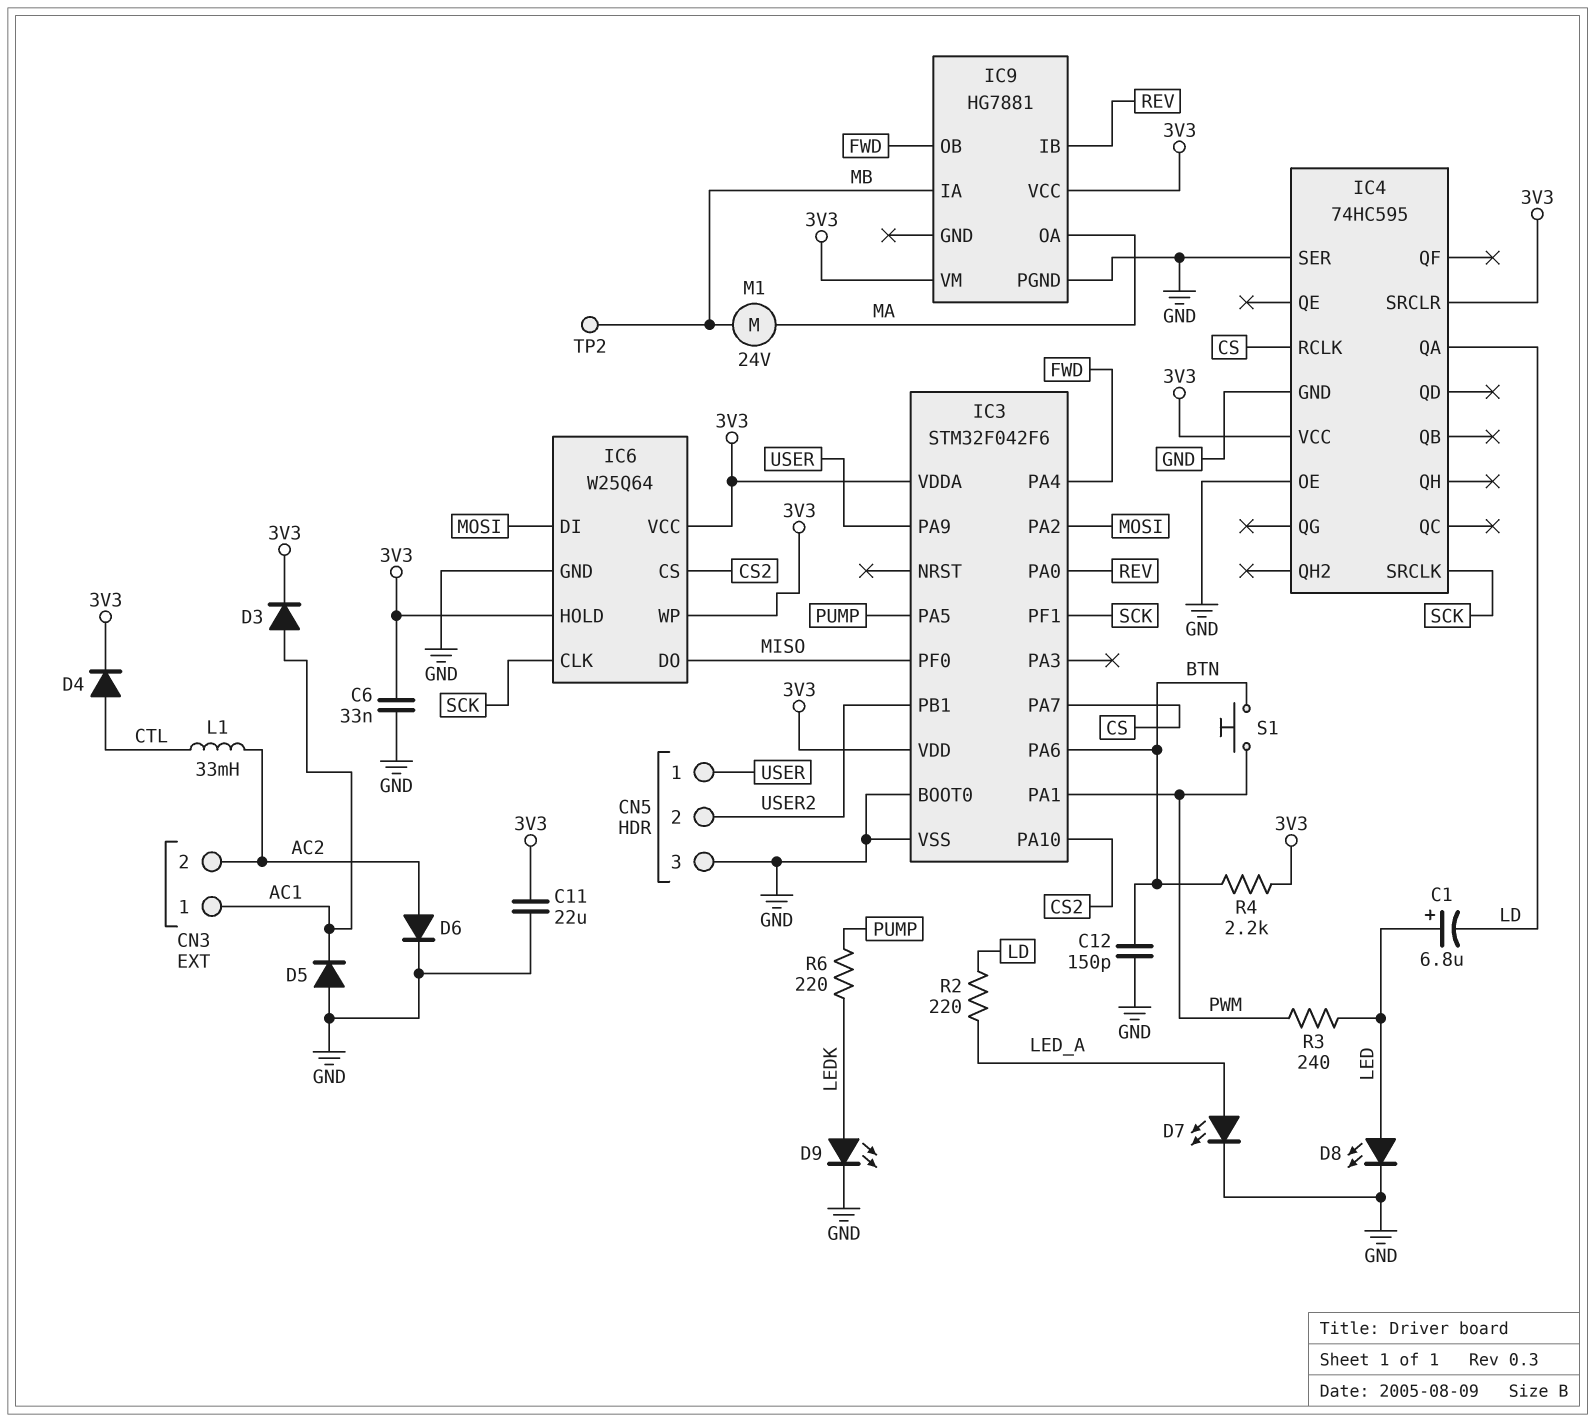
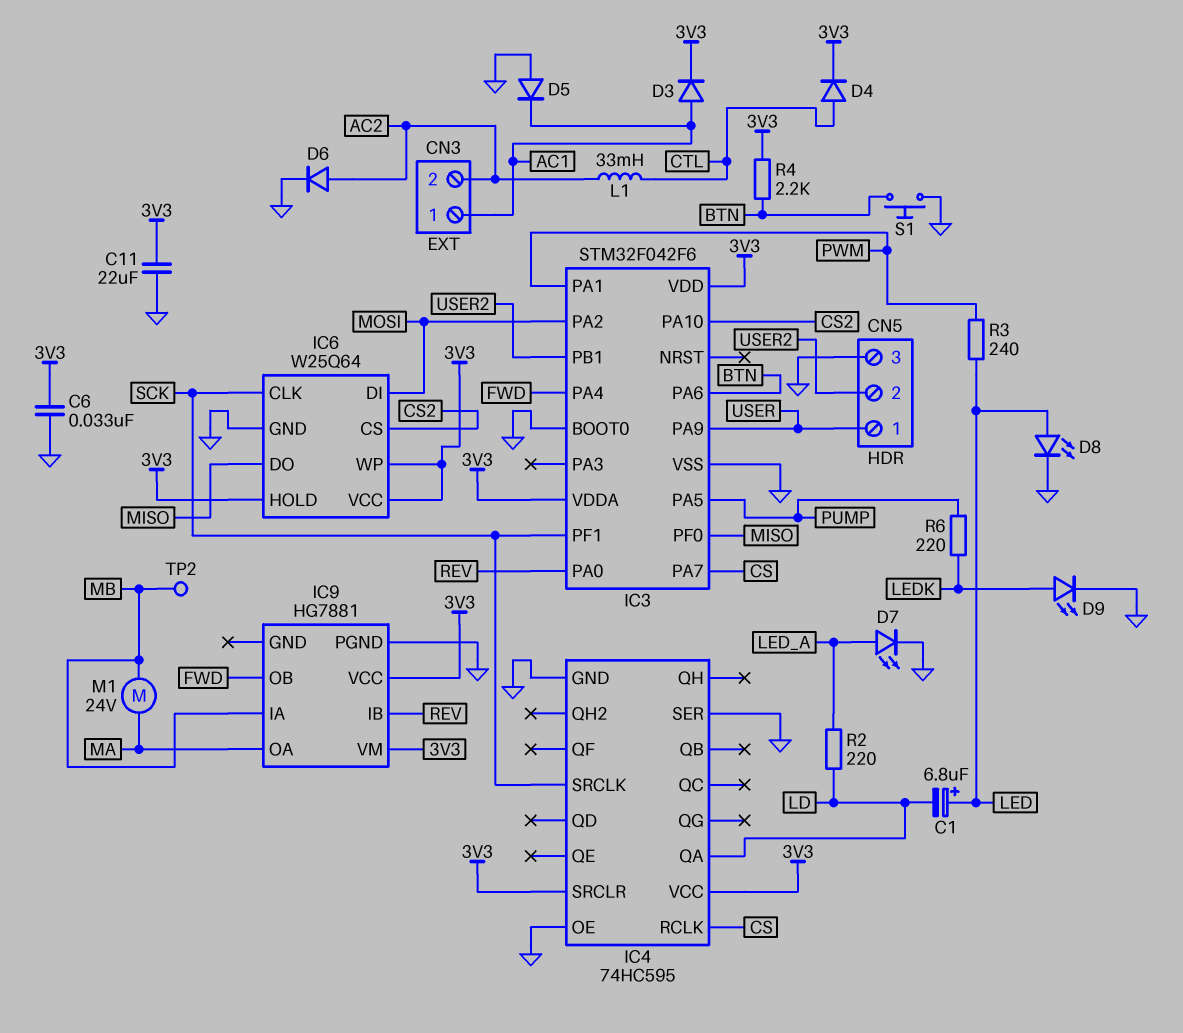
C12: 150pF (BTN, GND) -> none
S1: button (BTN, PWM) -> button (BTN, GND)

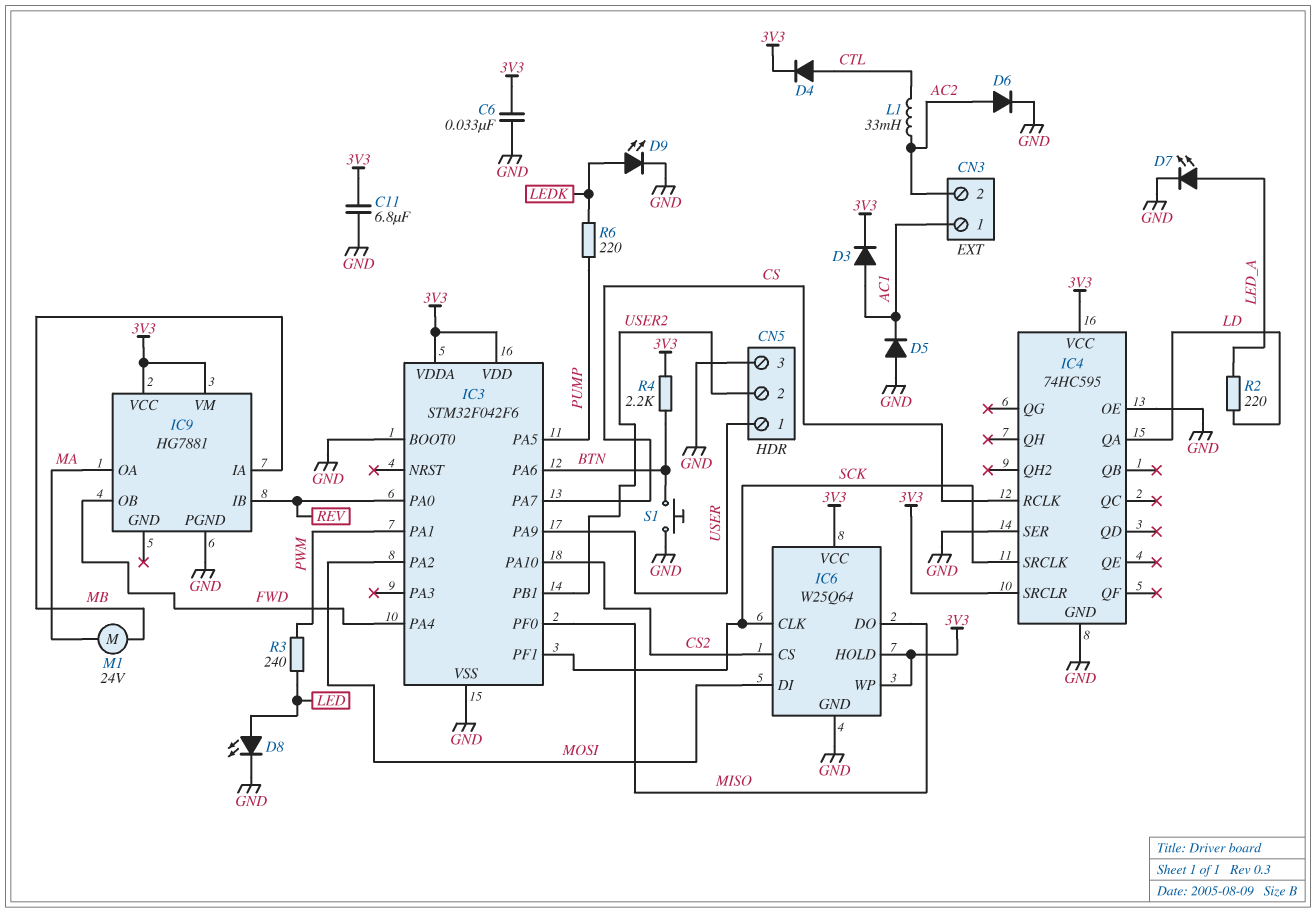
C1: 6.8uF (plus LED, minus LD) -> none
C11: 22uF (3V3, GND) -> 6.8uF (3V3, GND)
TP2: test point (MB) -> none

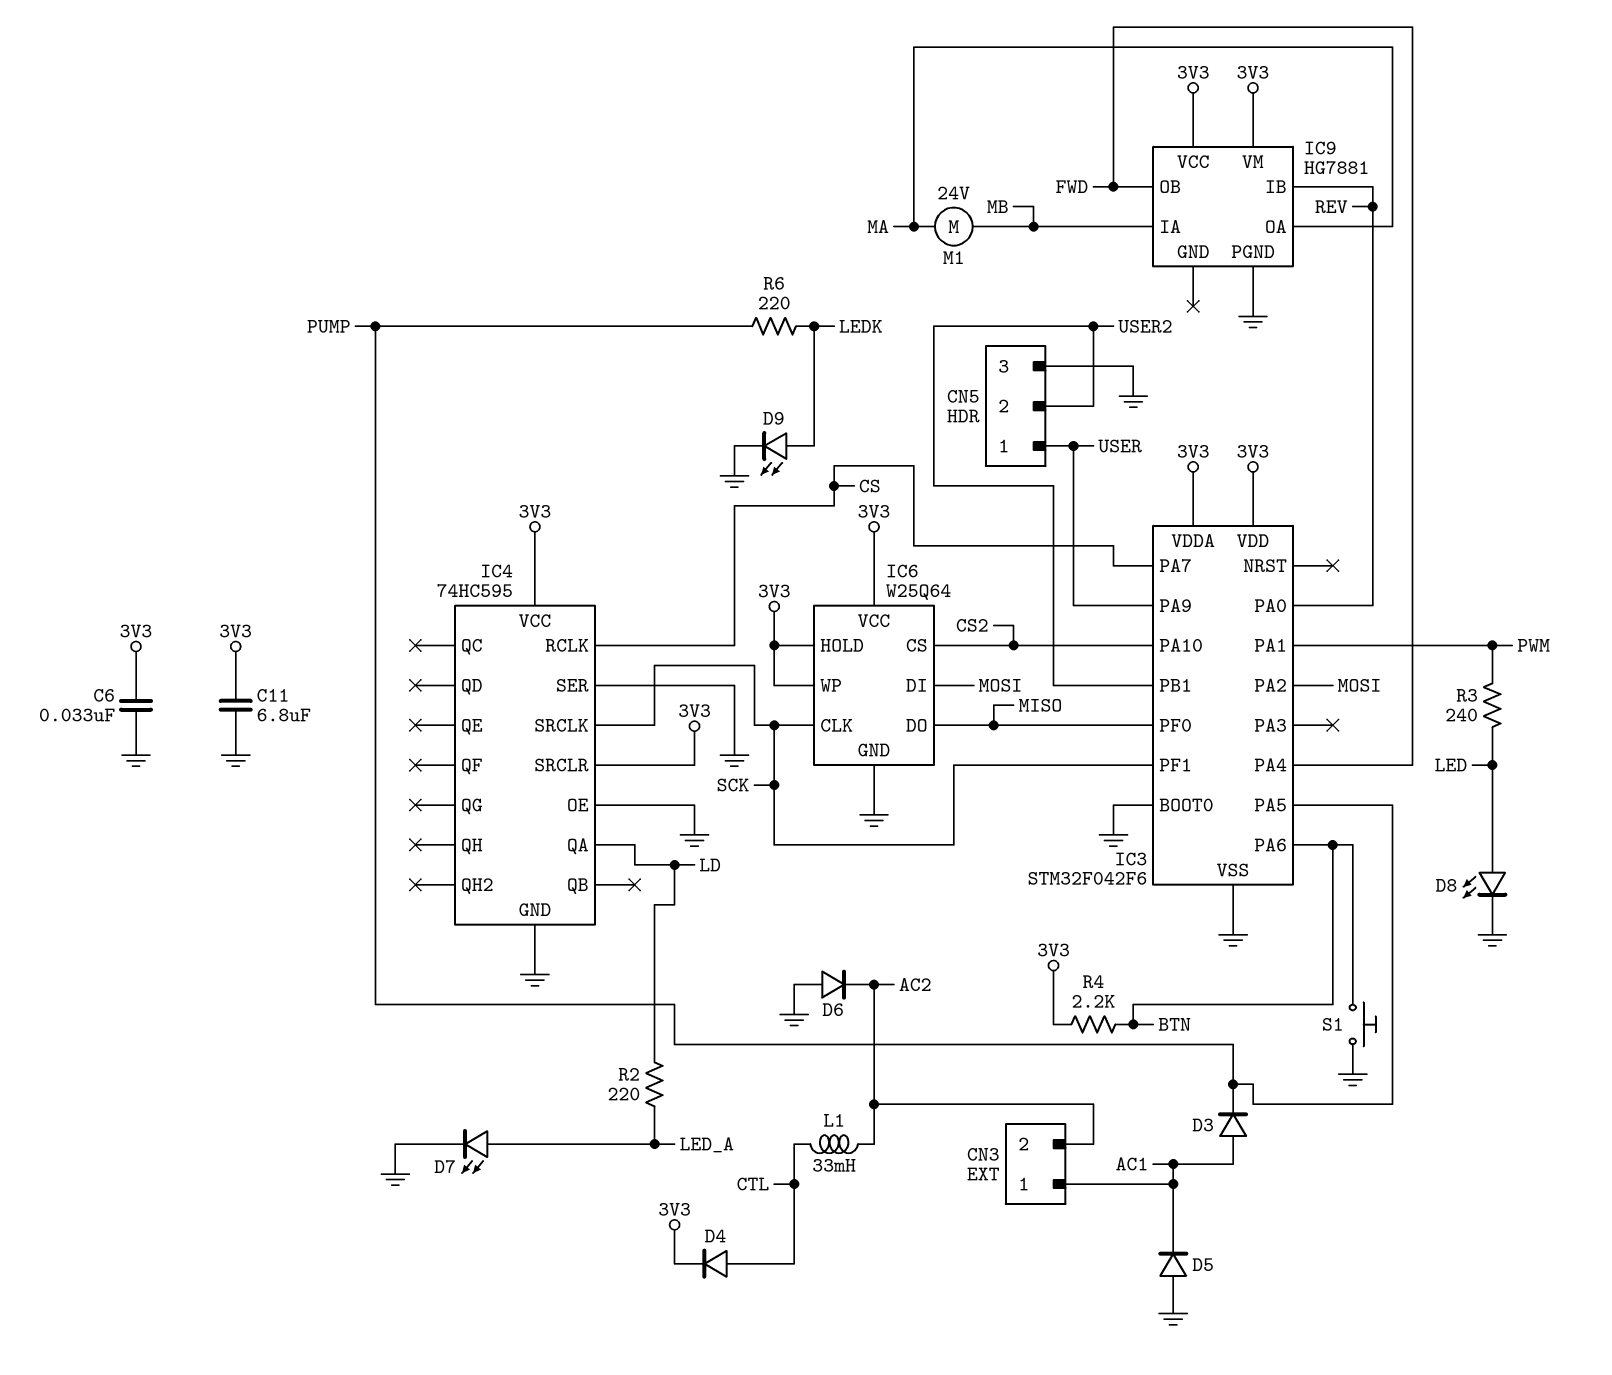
D3: diode (A AC1, K 3V3) -> diode (A AC1, K PUMP)
D6: diode (A AC2, K GND) -> diode (A GND, K AC2)

